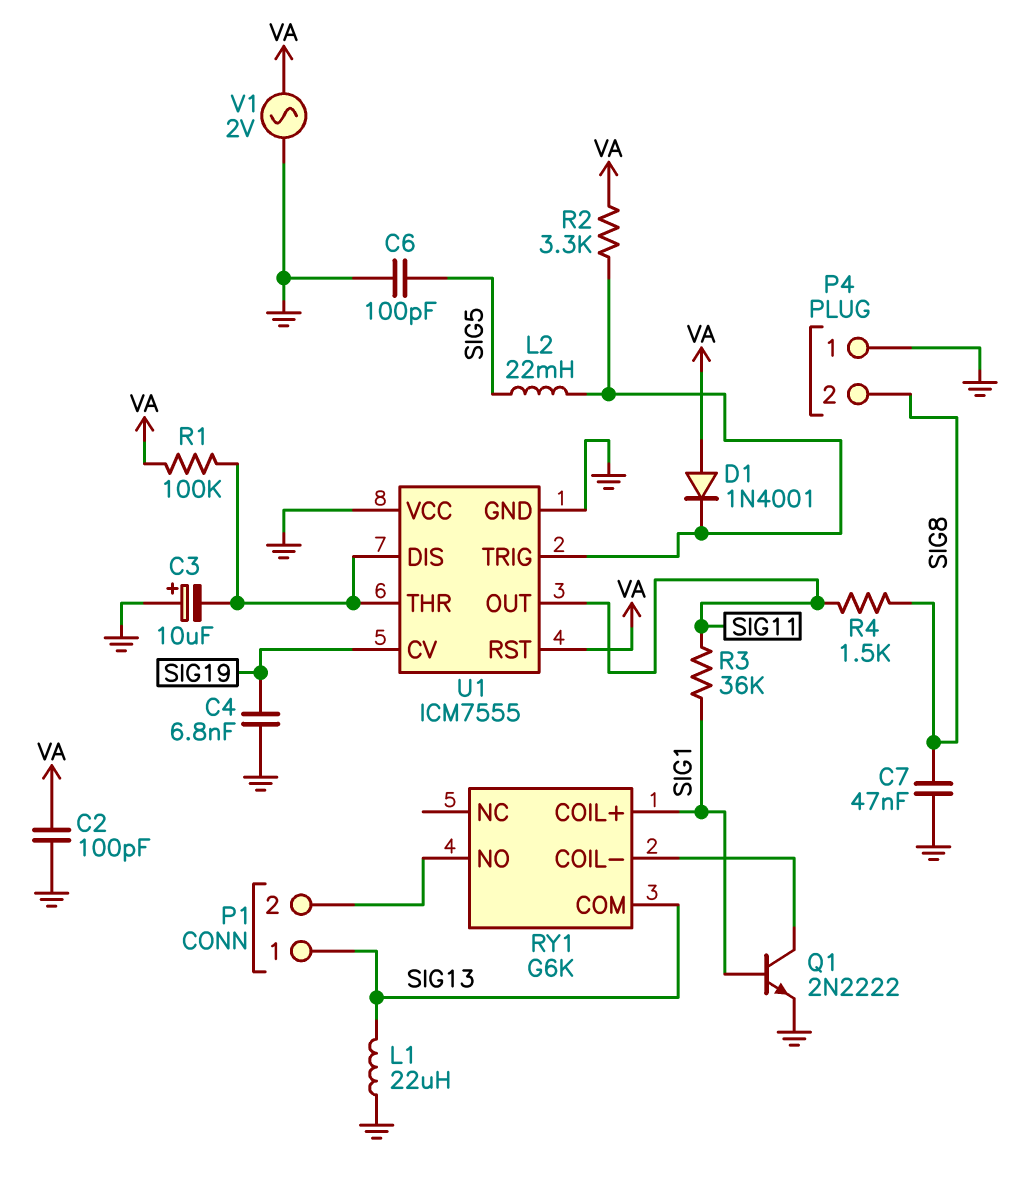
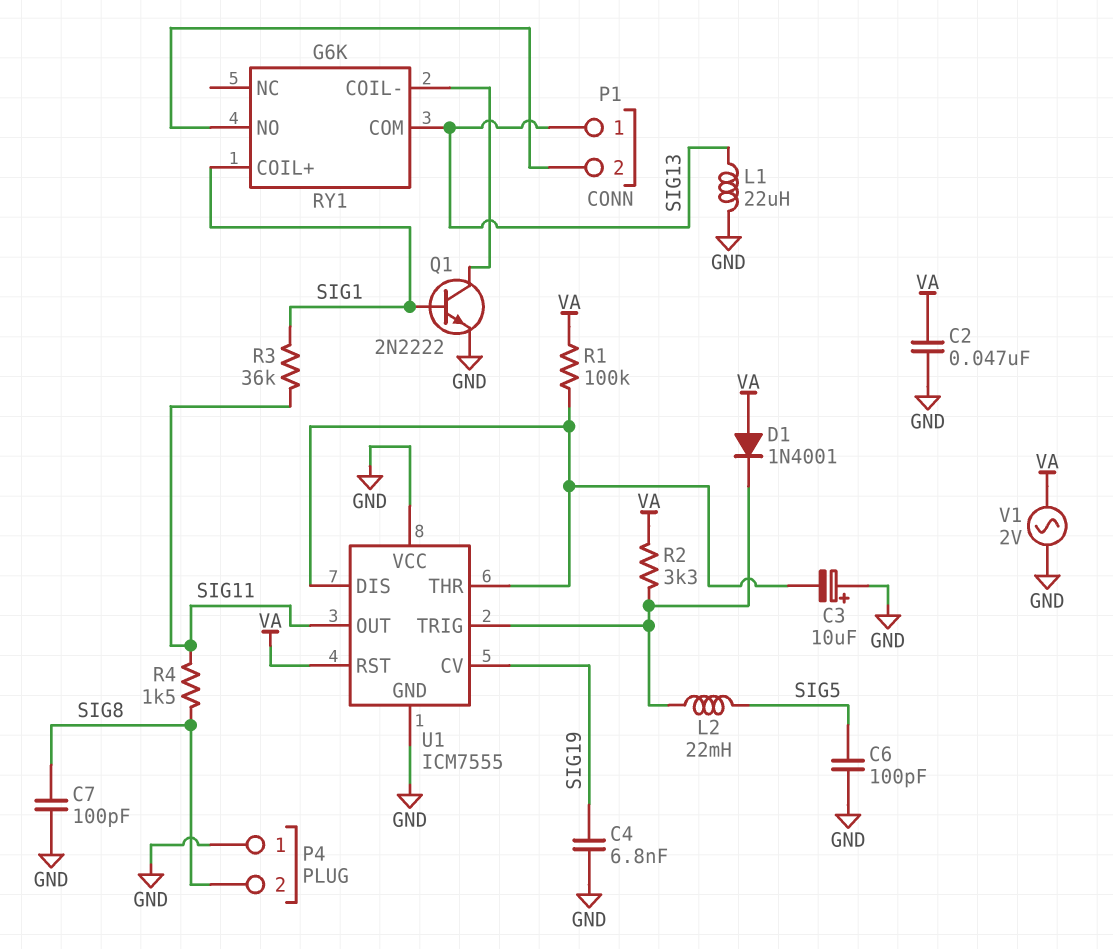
C2: 100pF (GND, VA) -> 47nF (GND, VA)
C7: 47nF (GND, SIG8) -> 100pF (GND, SIG8)

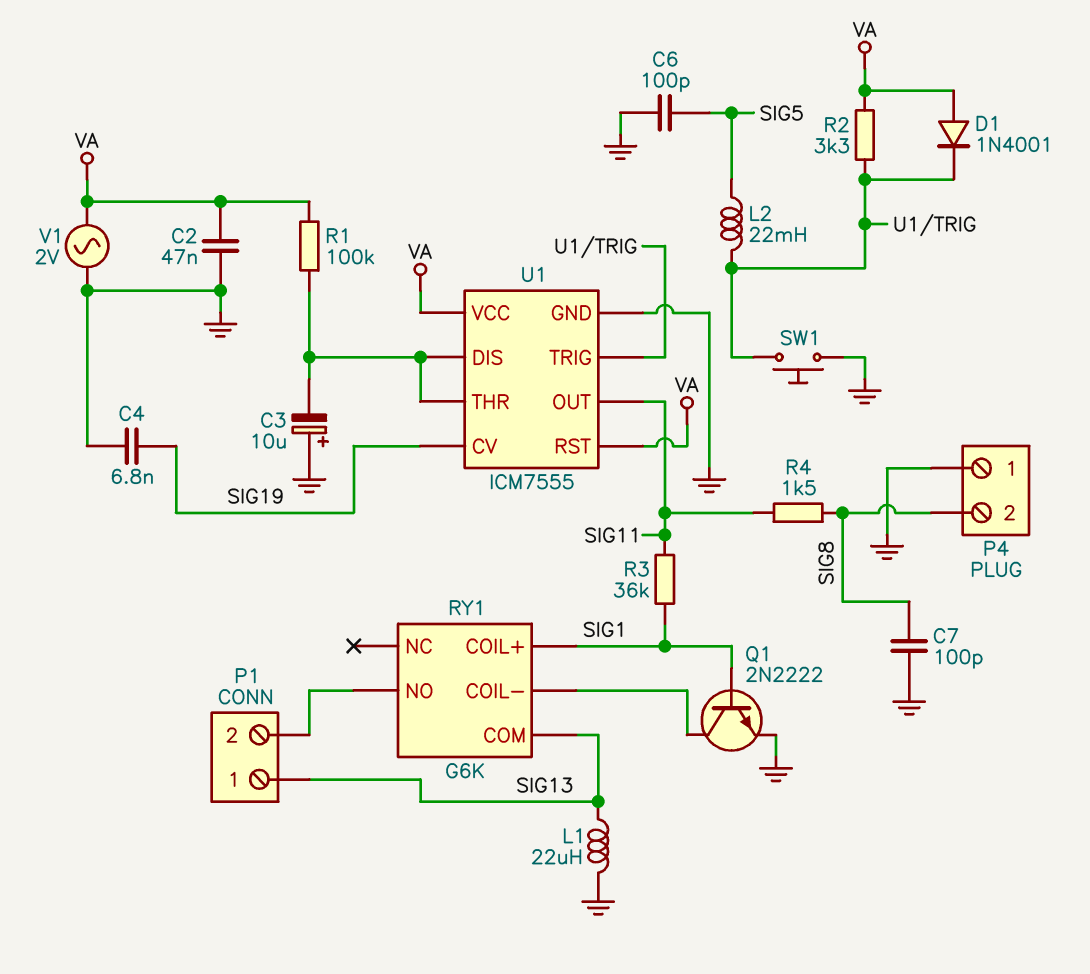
SW1: none -> button (GND, U1/TRIG)
U1 pin VCC: GND -> VA

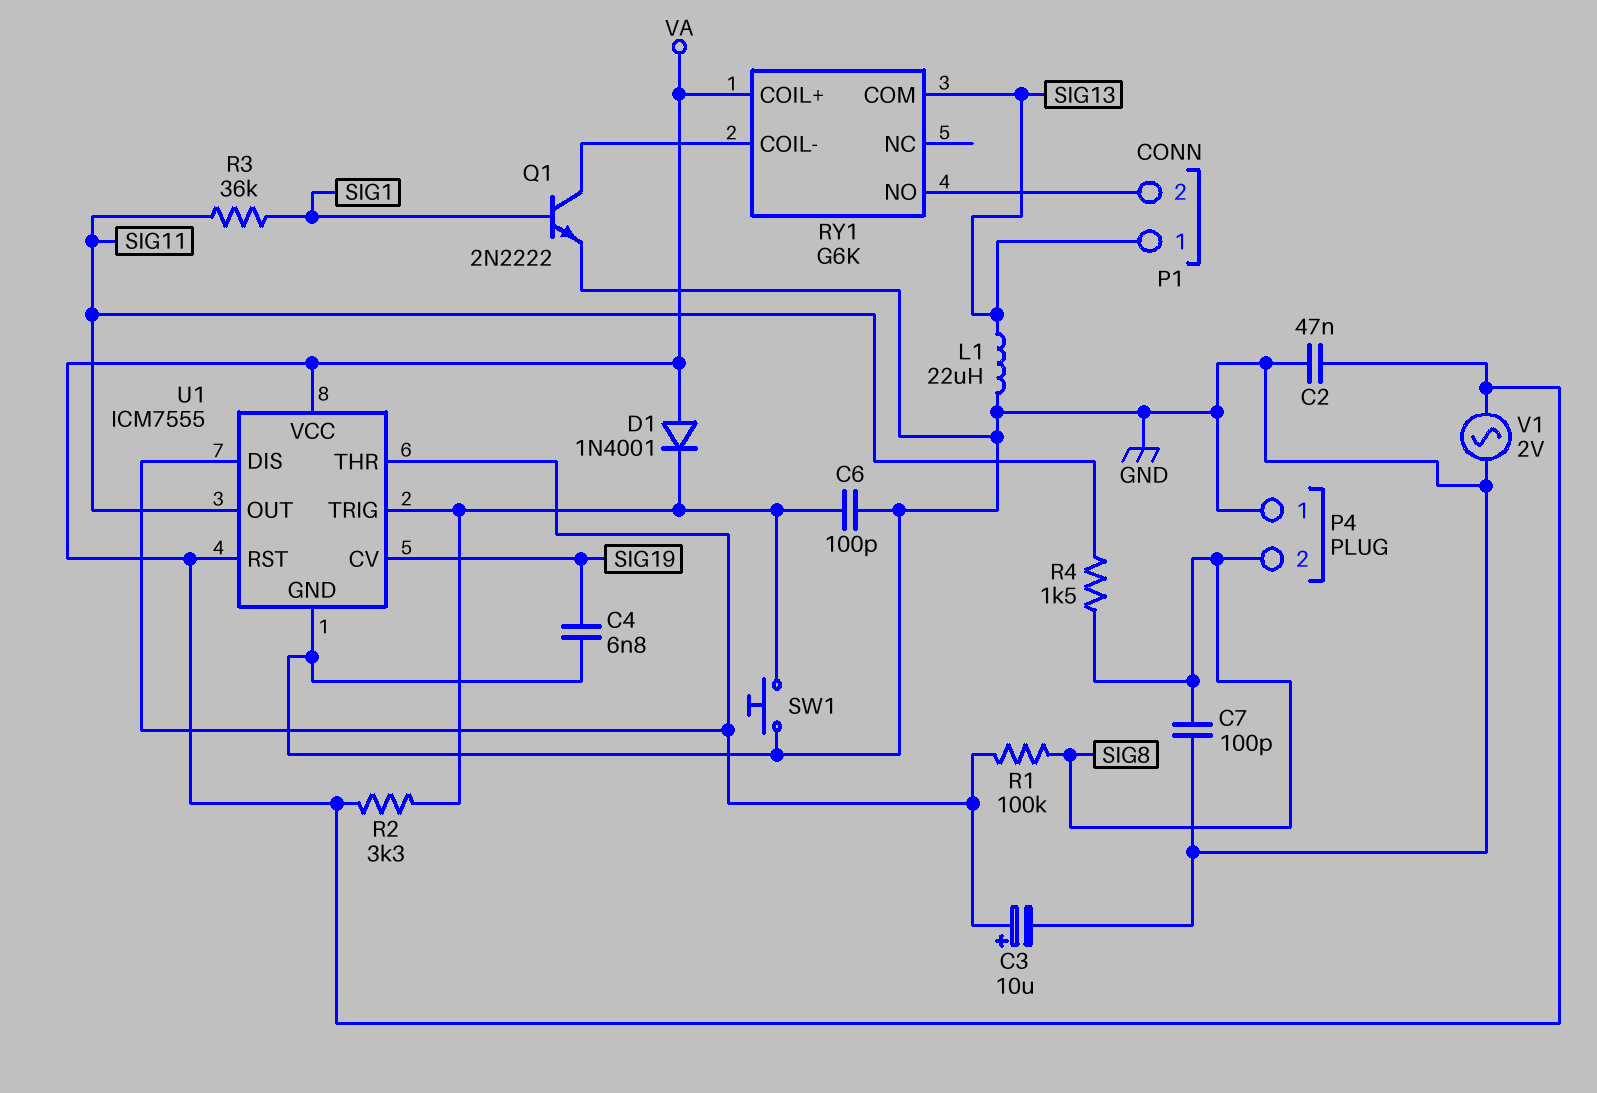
C3: 10uF (plus GND, minus U1/DIS) -> 10uF (plus U1/DIS, minus GND)
C6: 100pF (GND, SIG5) -> 100pF (GND, U1/TRIG)
L2: 22mH (SIG5, U1/TRIG) -> none
R1: 100k (U1/DIS, VA) -> 100k (SIG8, U1/DIS)
RY1 pin COIL+: SIG1 -> VA

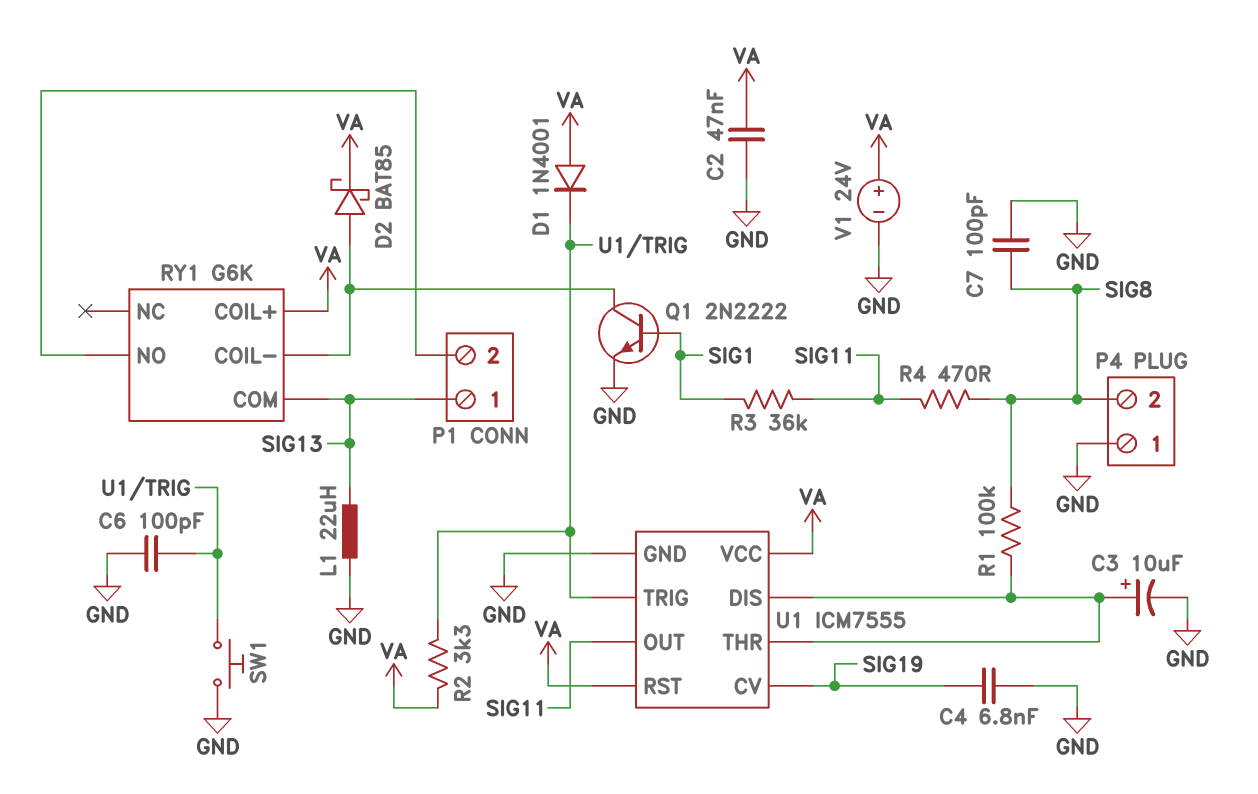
D2: none -> schottky BAT85 (A RY1/COIL-, K VA)
R4: 1.5k (SIG8, SIG11) -> 470 (SIG8, SIG11)
V1: AC 2V (GND, VA) -> 24V (plus VA, minus GND)

